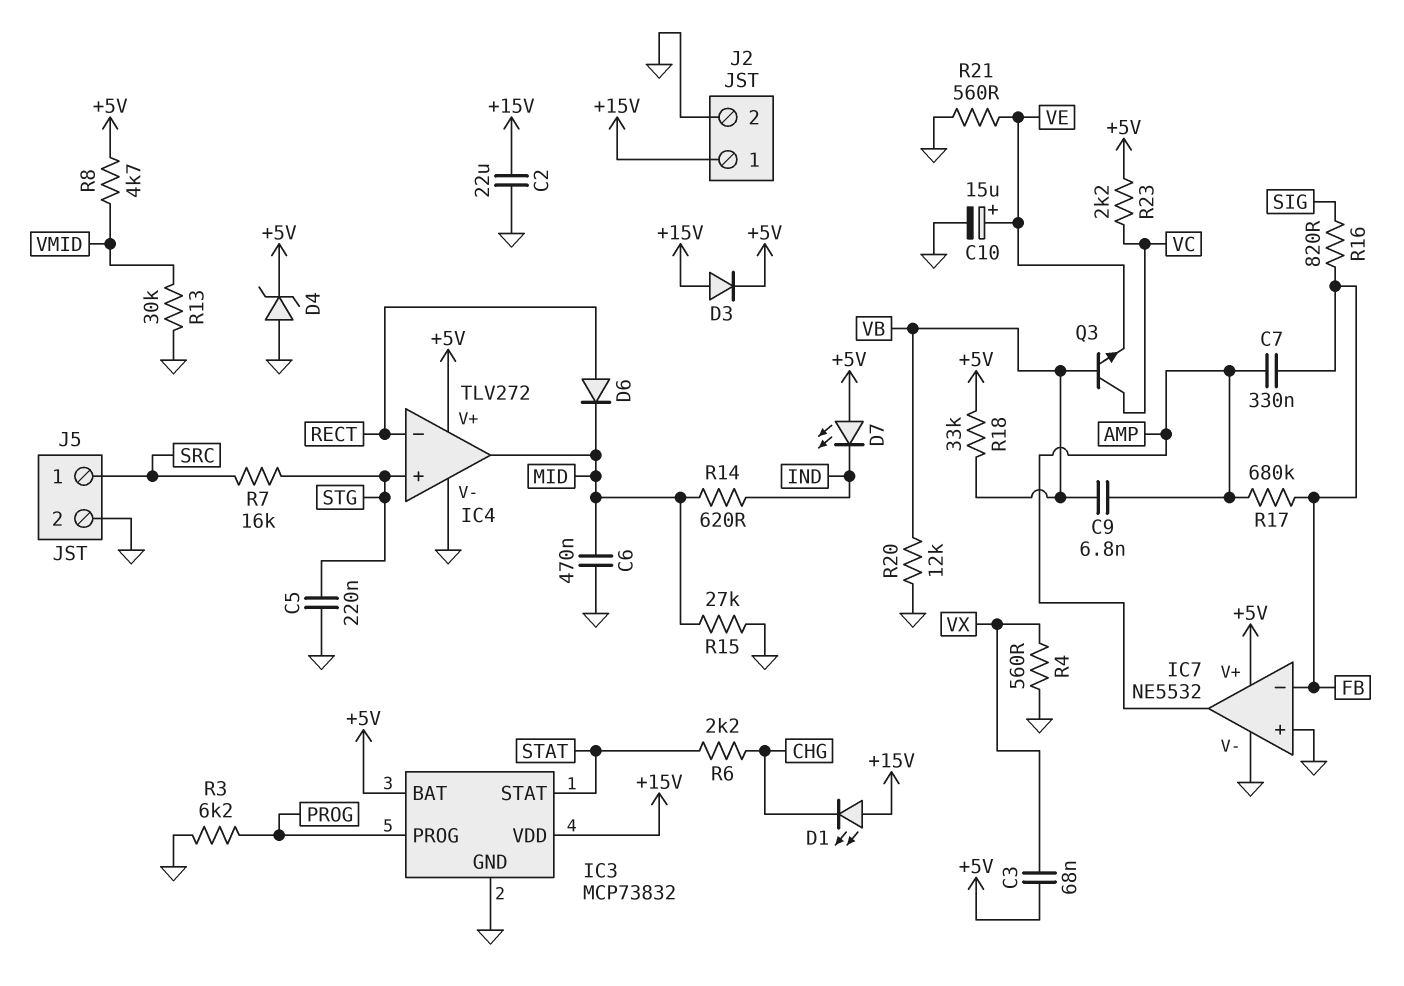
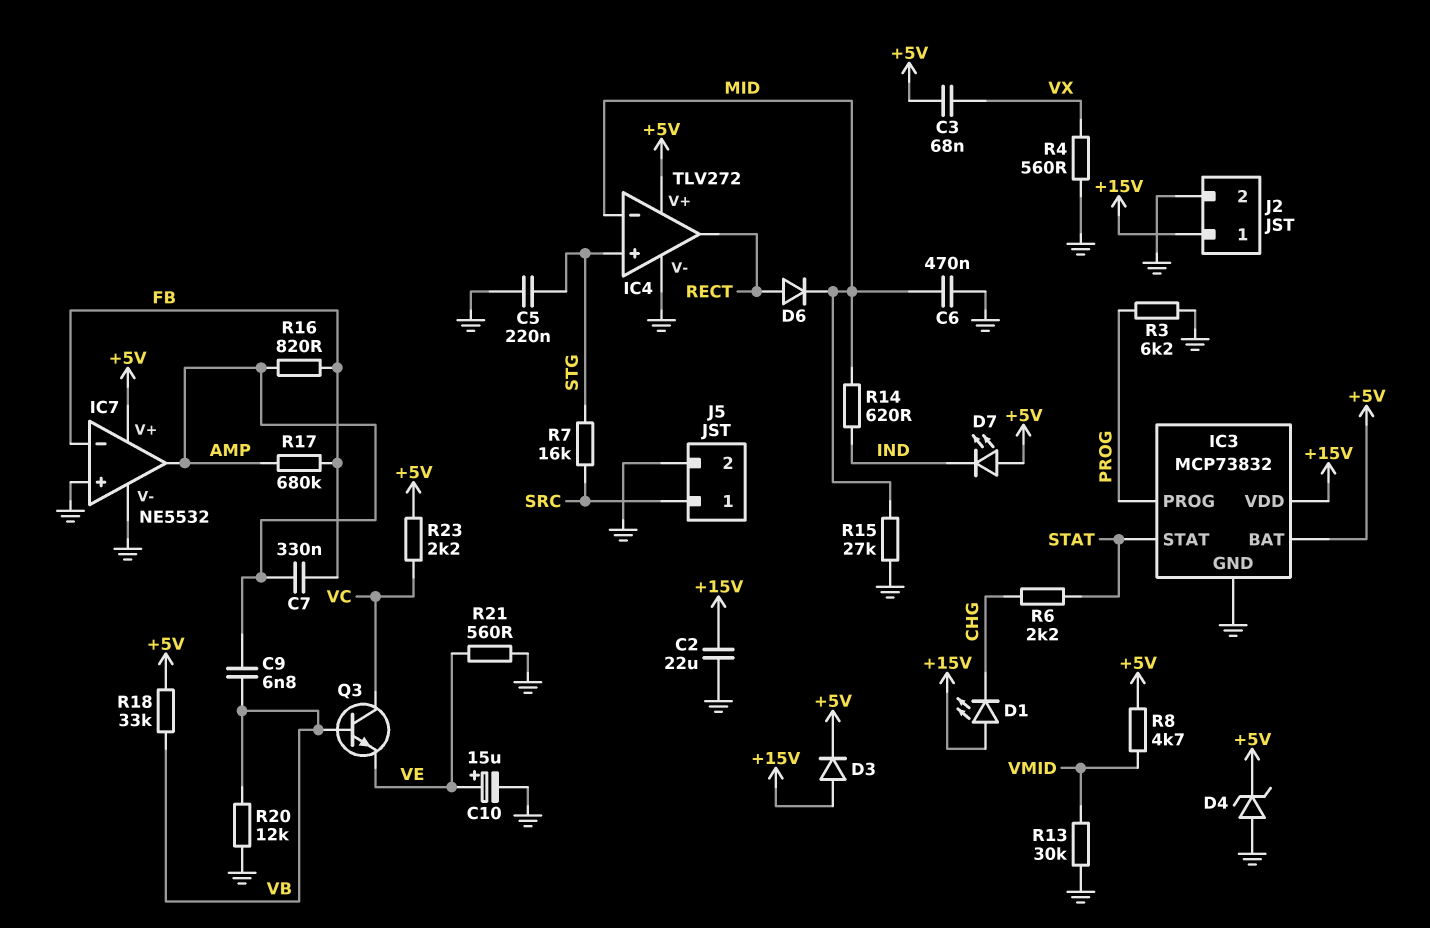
IC4 pin in-: RECT -> MID
IC4 pin out: MID -> RECT
R16: 820 (FB, SIG) -> 820 (AMP, FB)

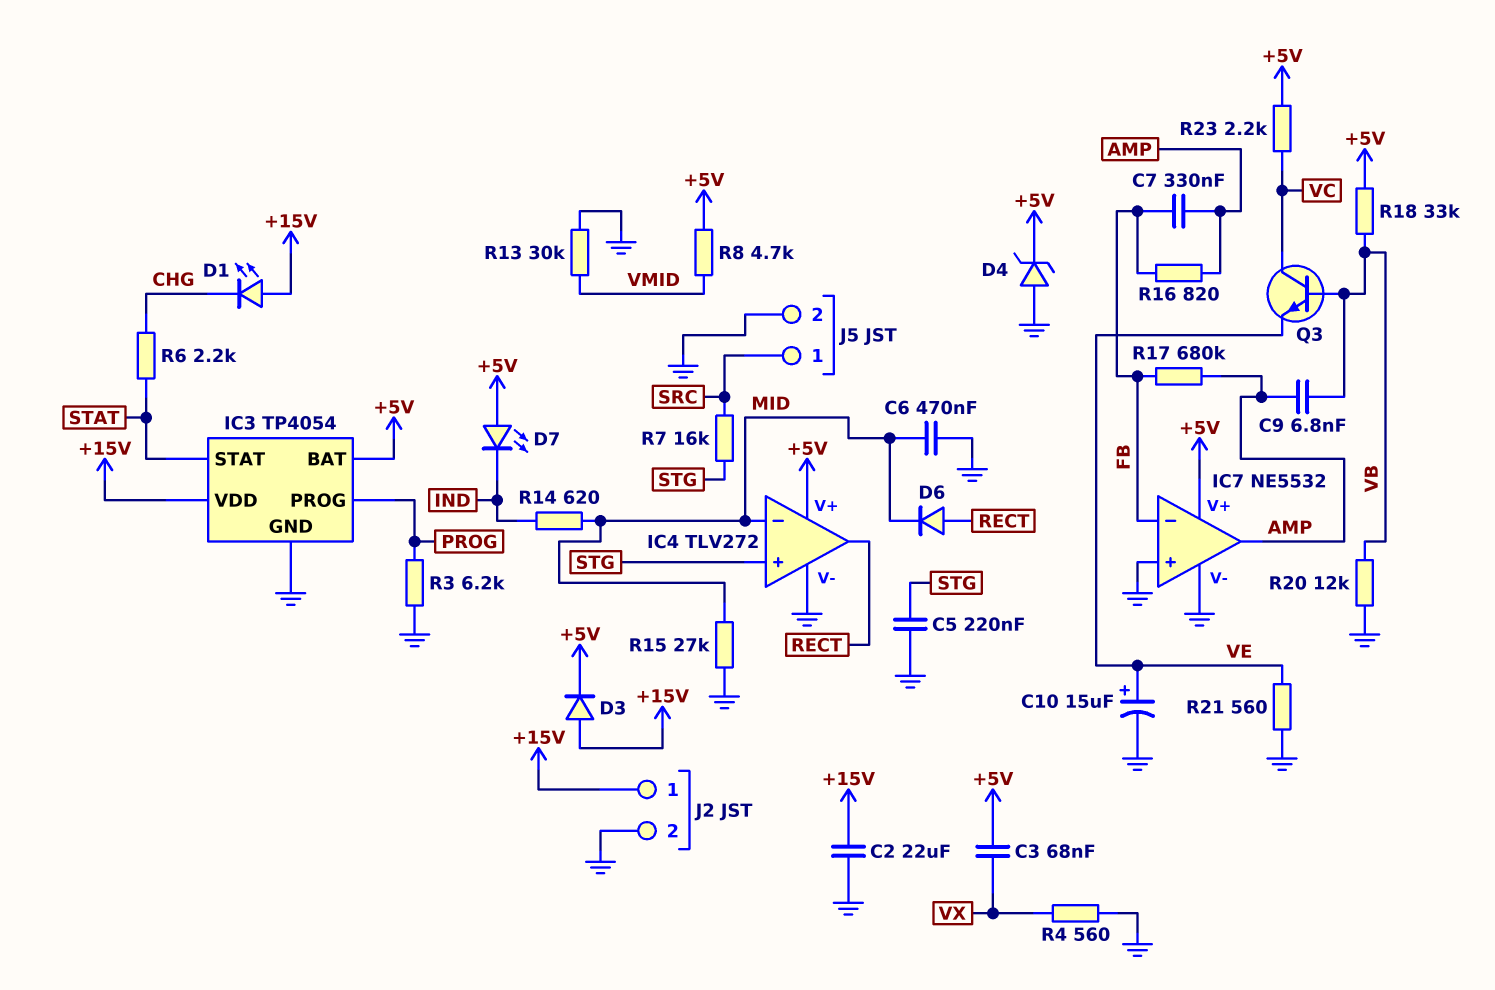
IC3: MCP73832 -> TP4054

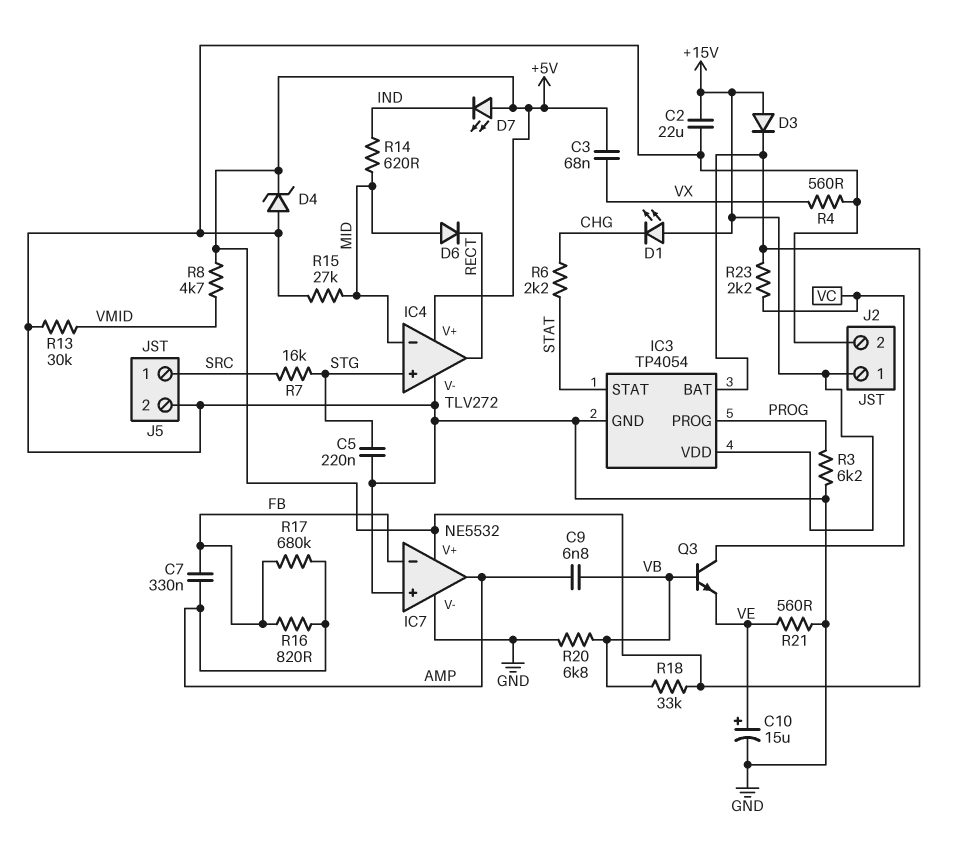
C6: 470nF (GND, MID) -> none
D6: diode (A RECT, K MID) -> diode (A MID, K RECT)
R20: 12k (GND, VB) -> 6.8k (GND, VB)

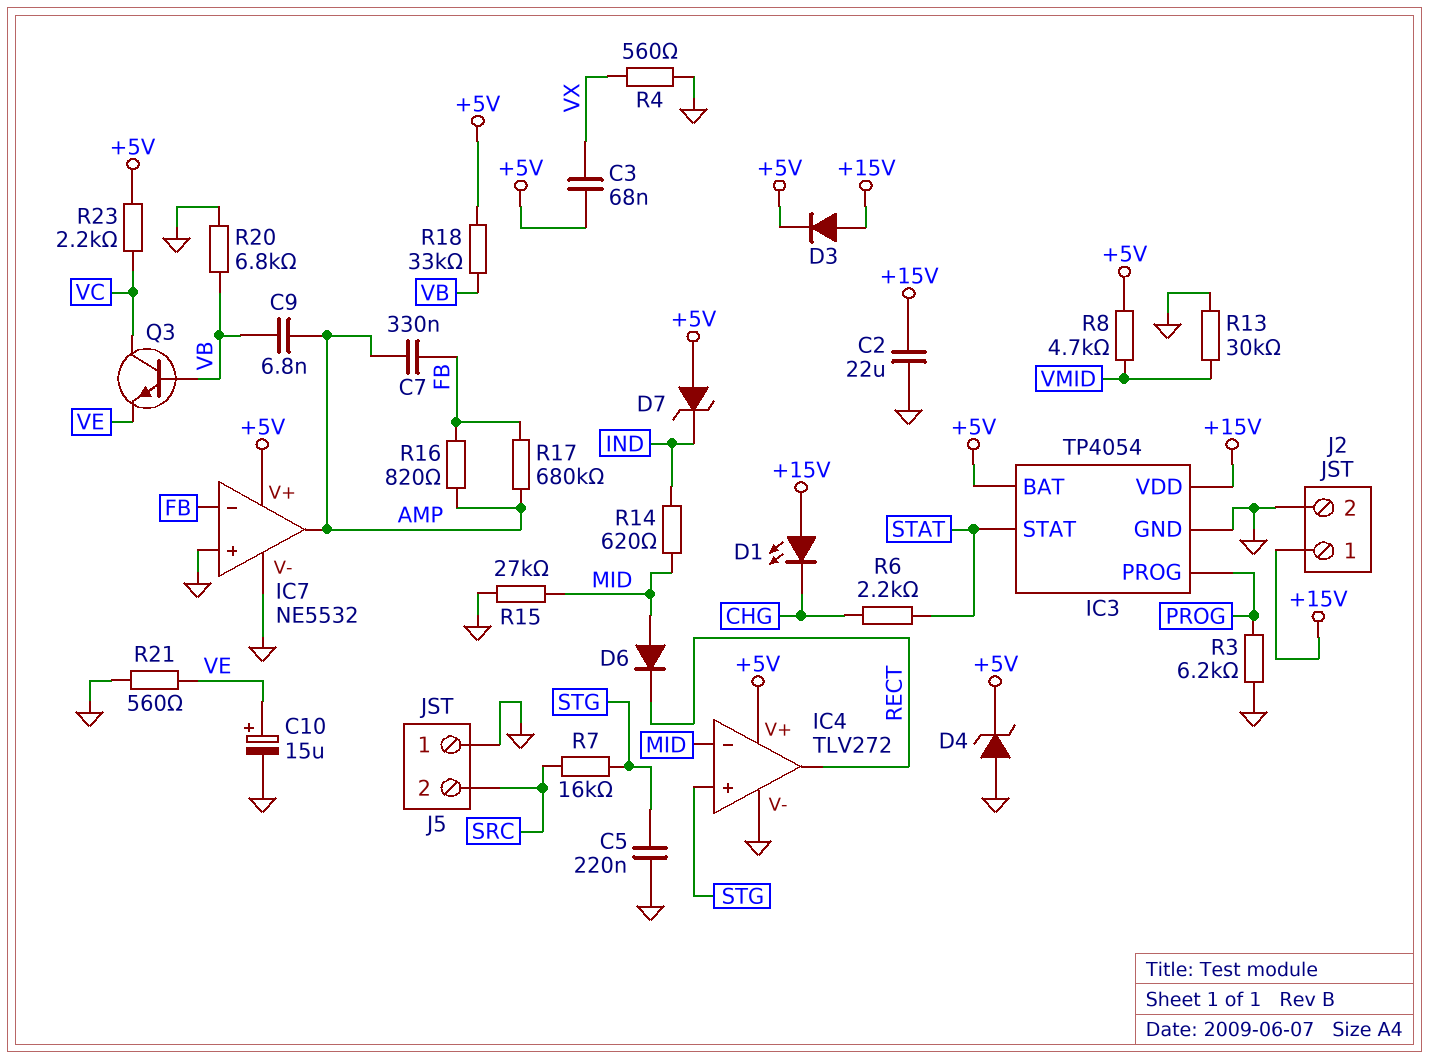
D7: LED (A +5V, K IND) -> zener (A +5V, K IND)
J5 pin 1: SRC -> GND
J5 pin 2: GND -> SRC

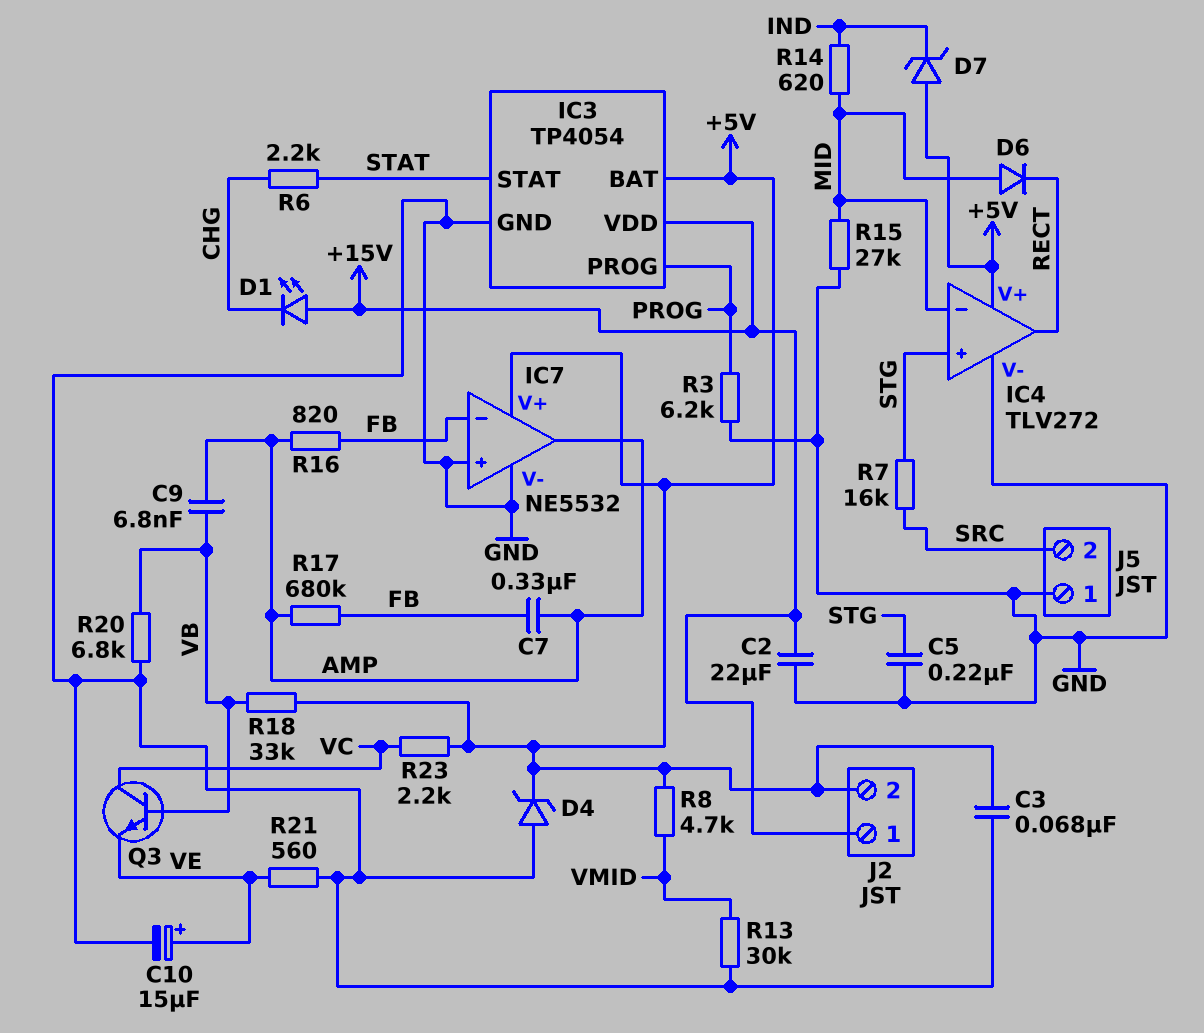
C3: 68nF (+5V, VX) -> 68nF (+5V, GND)
D3: diode (A +15V, K +5V) -> none
J2 pin 2: GND -> +5V
R4: 560 (GND, VX) -> none

